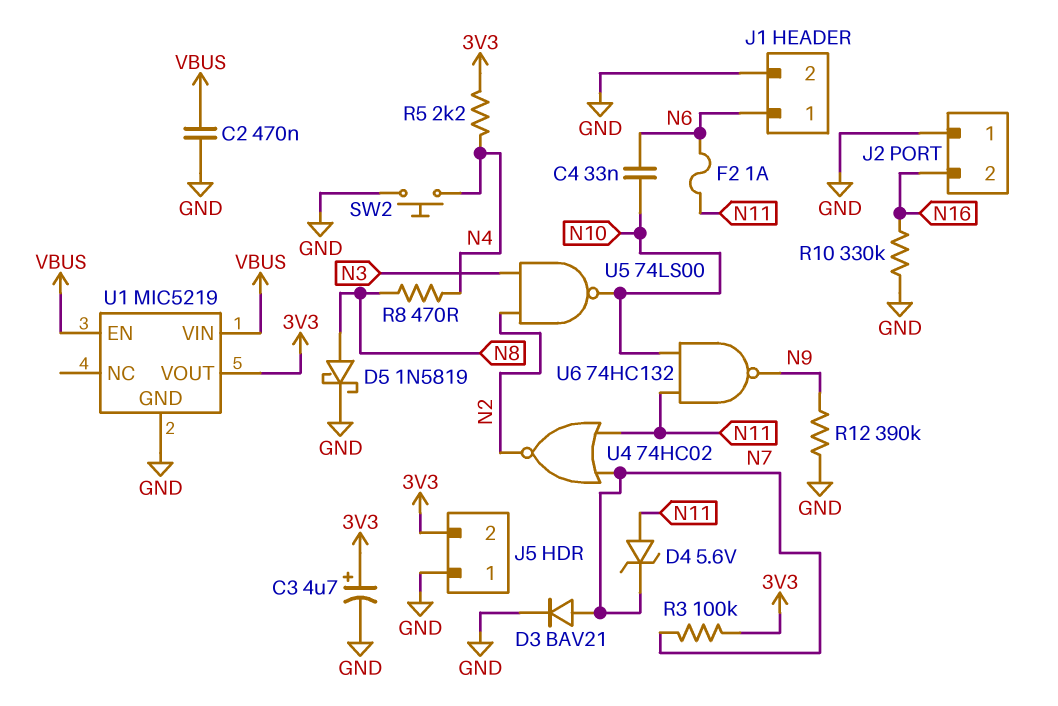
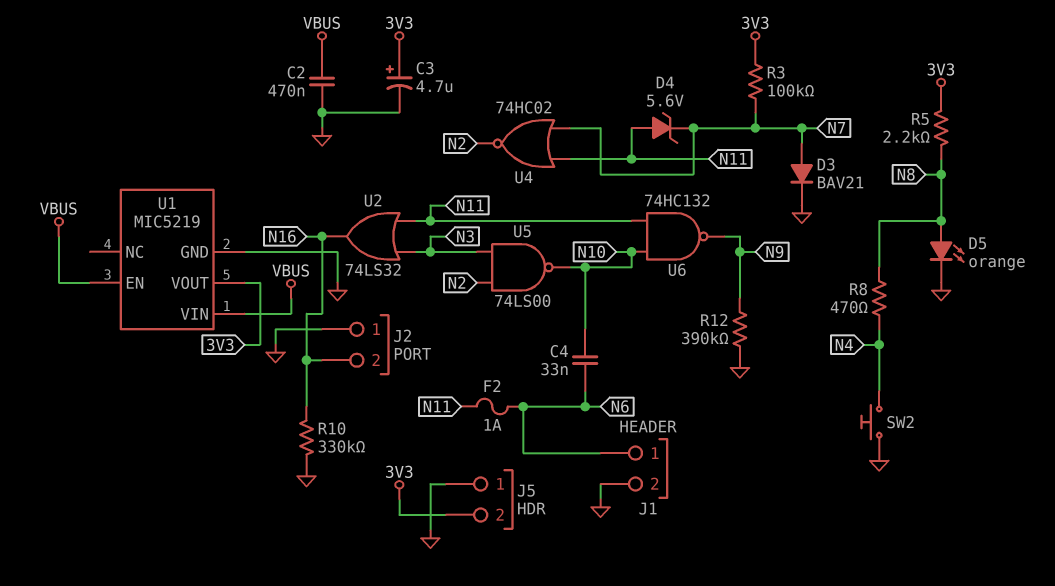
D5: schottky 1N5819 (A N8, K GND) -> LED orange (A N8, K GND)
R5: 2.2k (3V3, N4) -> 2.2k (3V3, N8)
U2: none -> OR 74LS32 (in N3, in N11, out N16)

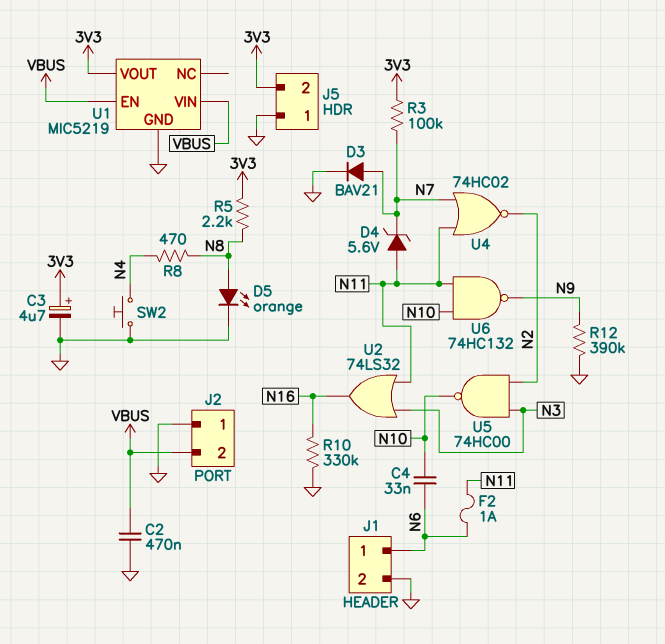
J2 pin 2: N16 -> VBUS
U5: NAND 74LS00 (in N2, in N3, out N10) -> NAND 74HC00 (in N2, in N3, out N10)

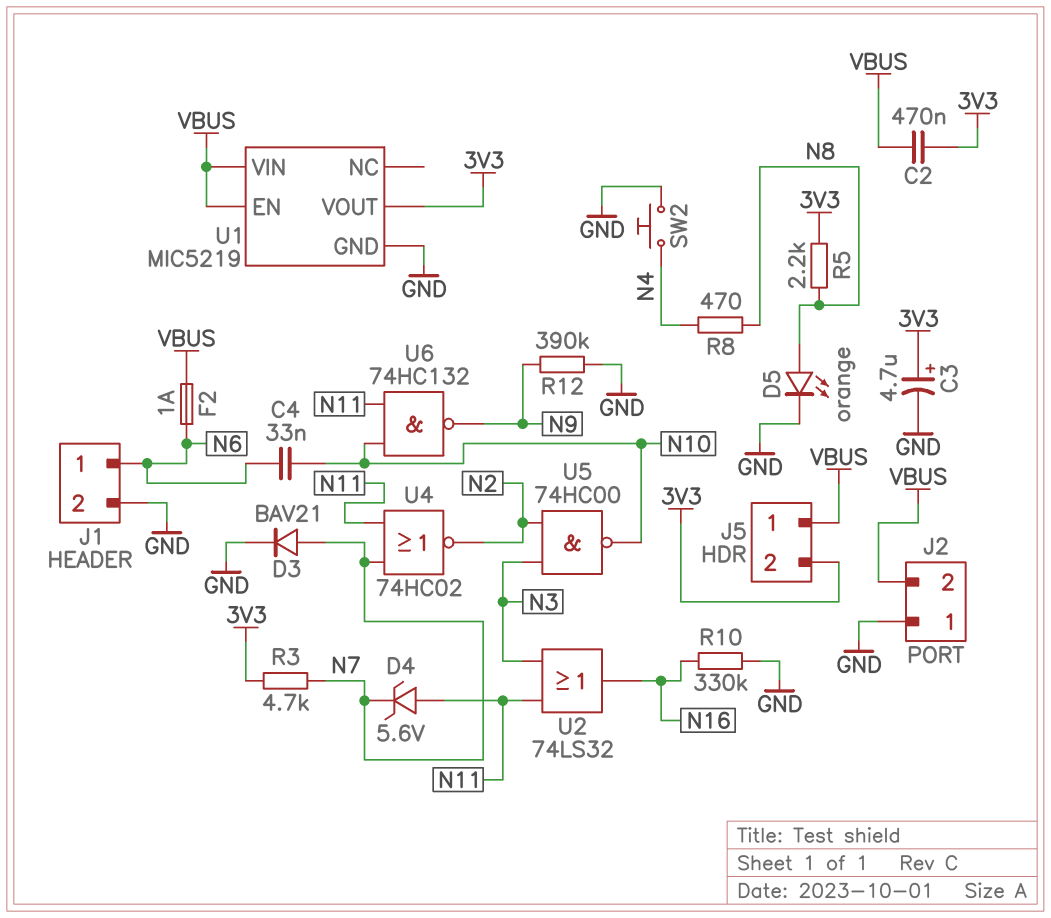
C2: 470nF (GND, VBUS) -> 470nF (3V3, VBUS)
F2: 1A (N6, N11) -> 1A (N6, VBUS)
J5 pin 1: GND -> VBUS
R3: 100k (3V3, N7) -> 4.7k (3V3, N7)

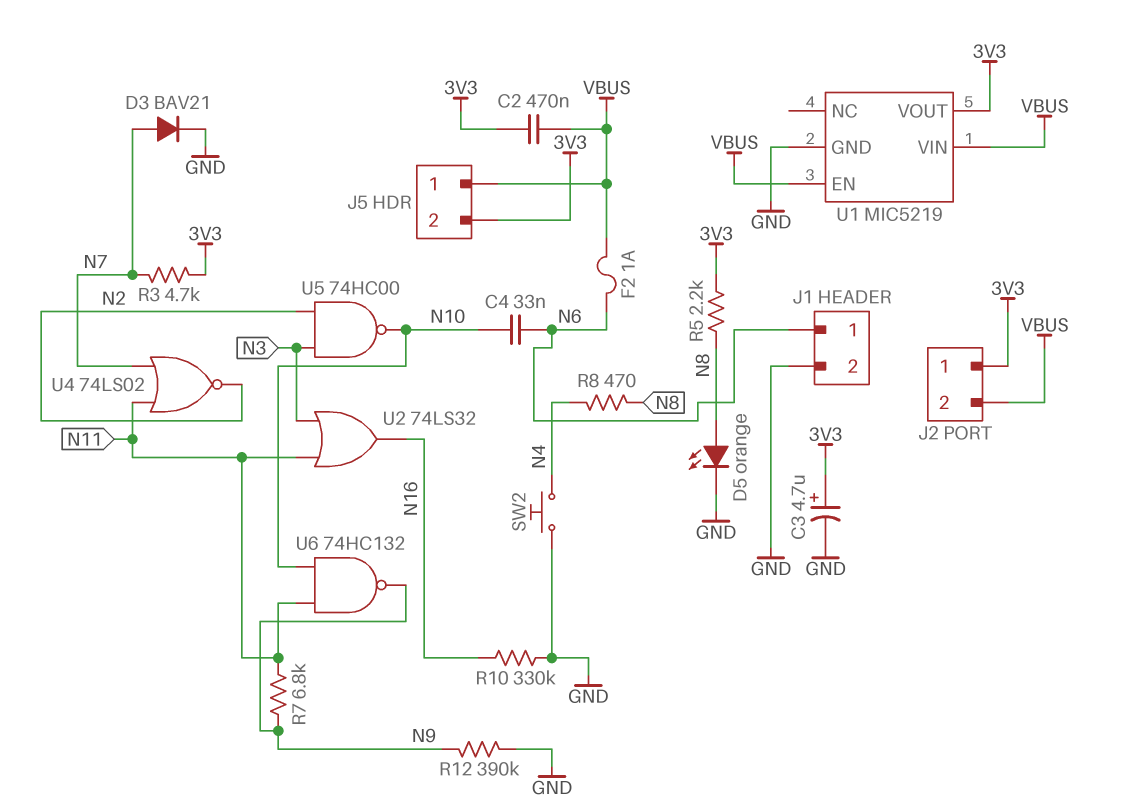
D4: zener 5.6V (A N11, K N7) -> none
J2 pin 1: GND -> 3V3
R7: none -> 6.8k (N9, N11)
U4: NOR 74HC02 (in N7, in N11, out N2) -> NOR 74LS02 (in N7, in N11, out N2)

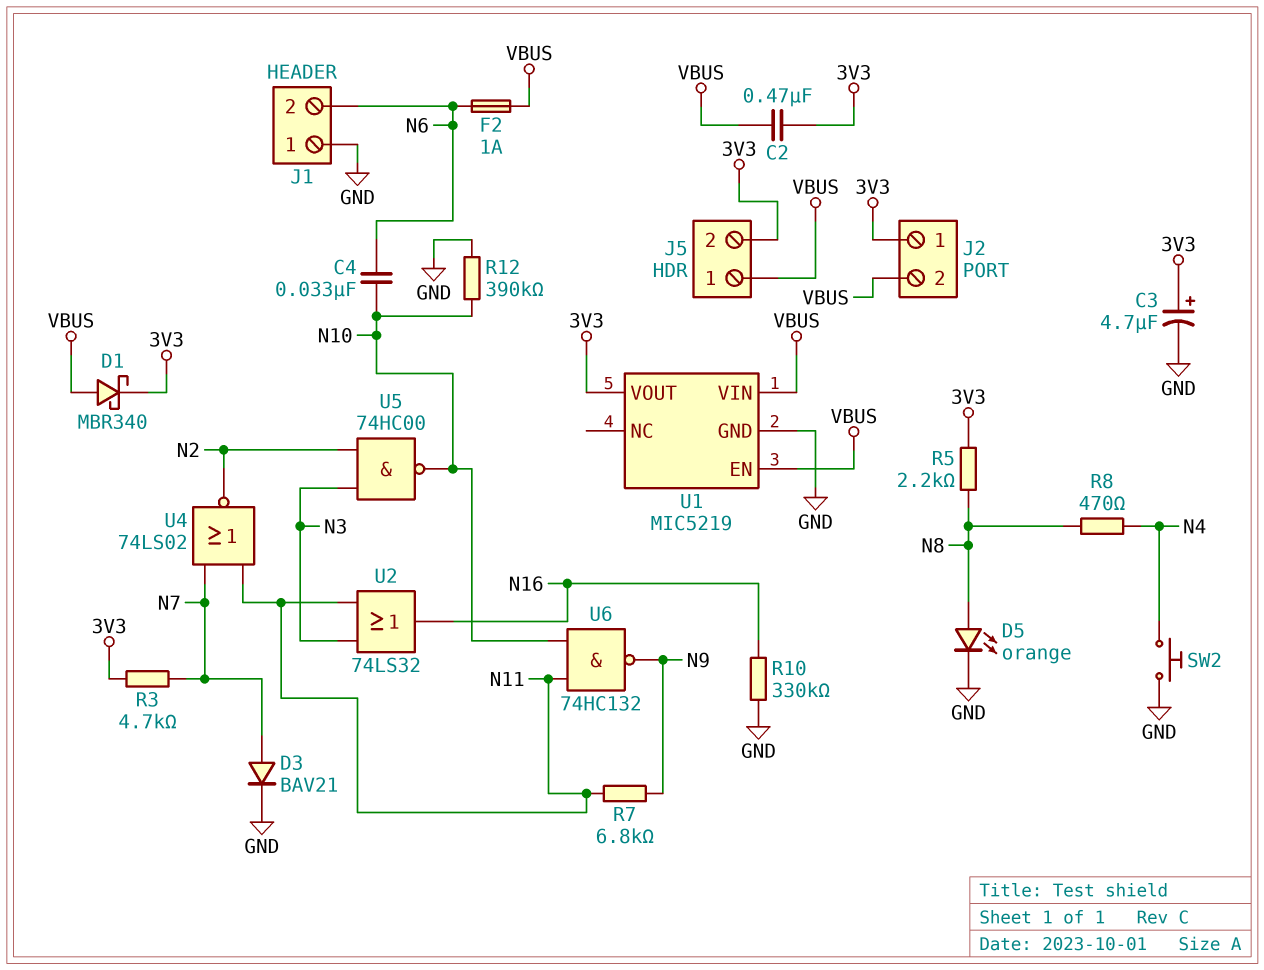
D1: none -> schottky MBR340 (A VBUS, K 3V3)
J1 pin 1: N6 -> GND
J1 pin 2: GND -> N6
R12: 390k (GND, N9) -> 390k (GND, N10)

